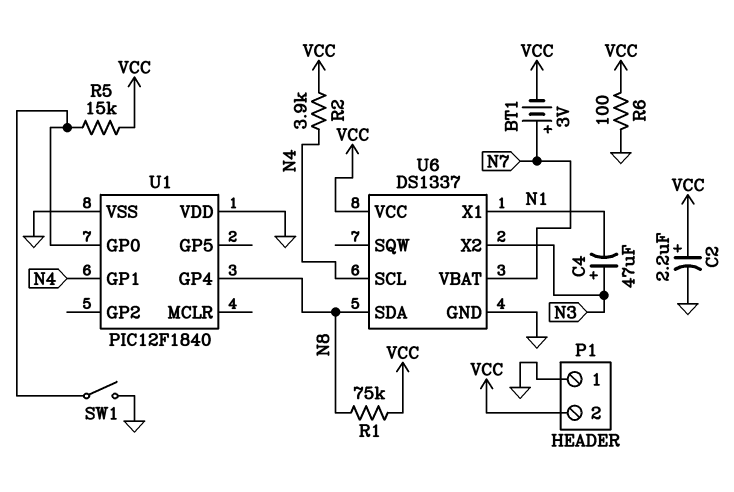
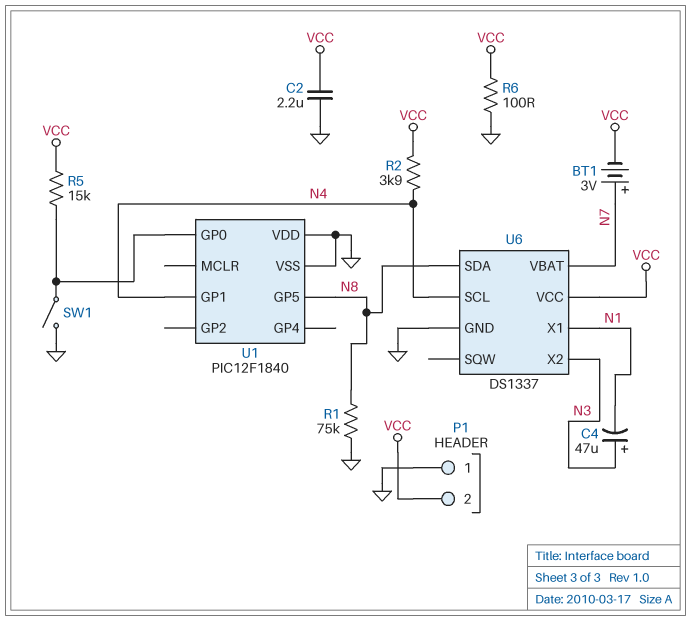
C2: 2.2uF (plus VCC, minus GND) -> 2.2uF (GND, VCC)
R1: 75k (N8, VCC) -> 75k (GND, N8)
U1 pin GP4: N8 -> none
U1 pin GP5: none -> N8

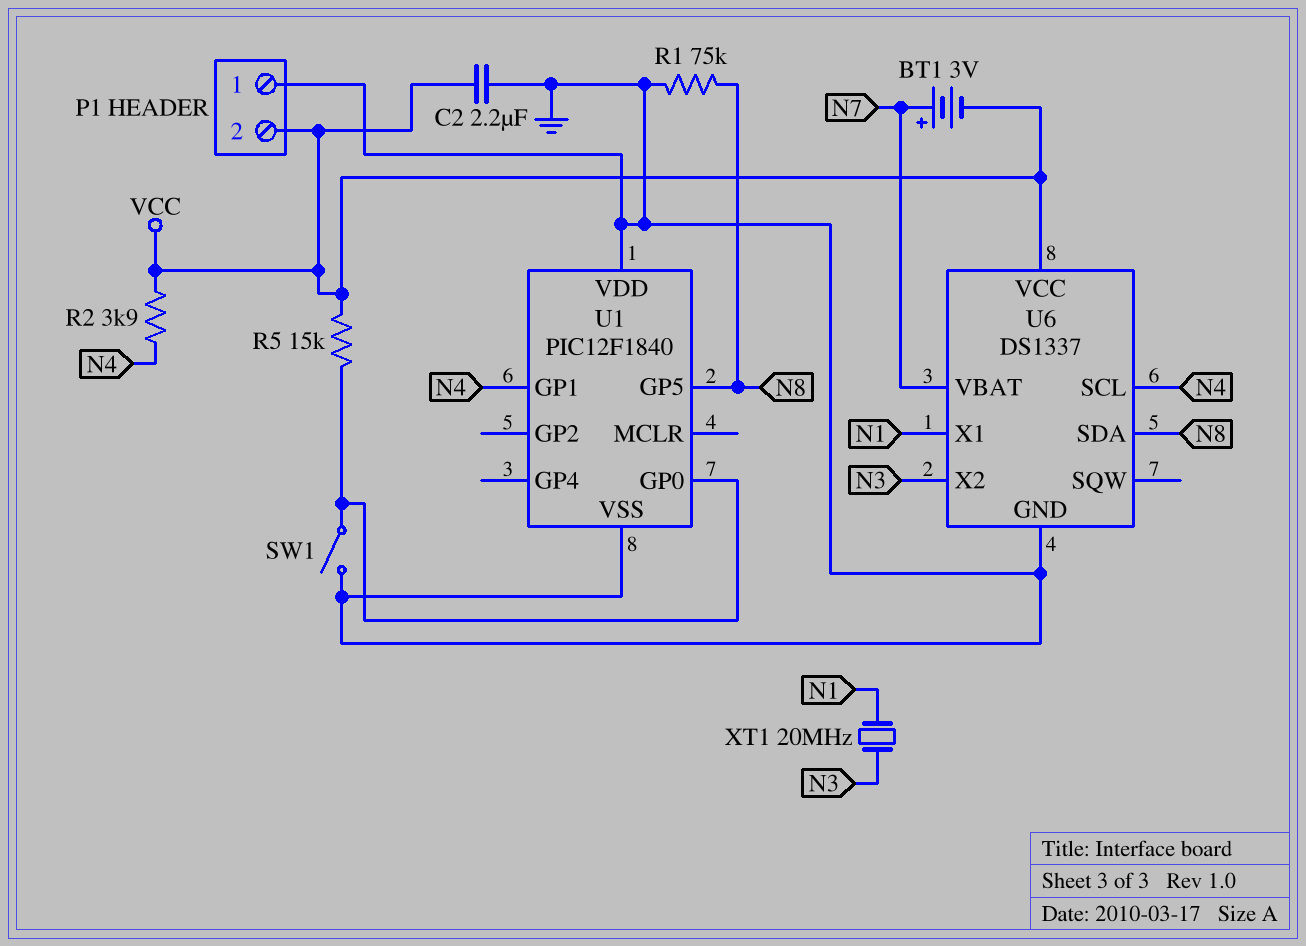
C4: 47uF (plus N3, minus N1) -> none
R6: 100 (GND, VCC) -> none
XT1: none -> 20MHz (N1, N3)

